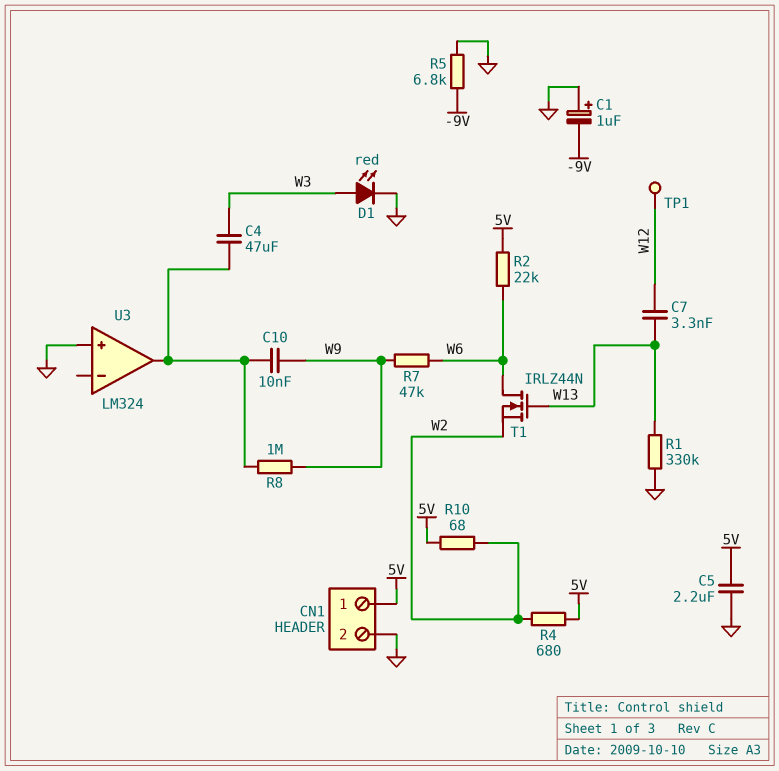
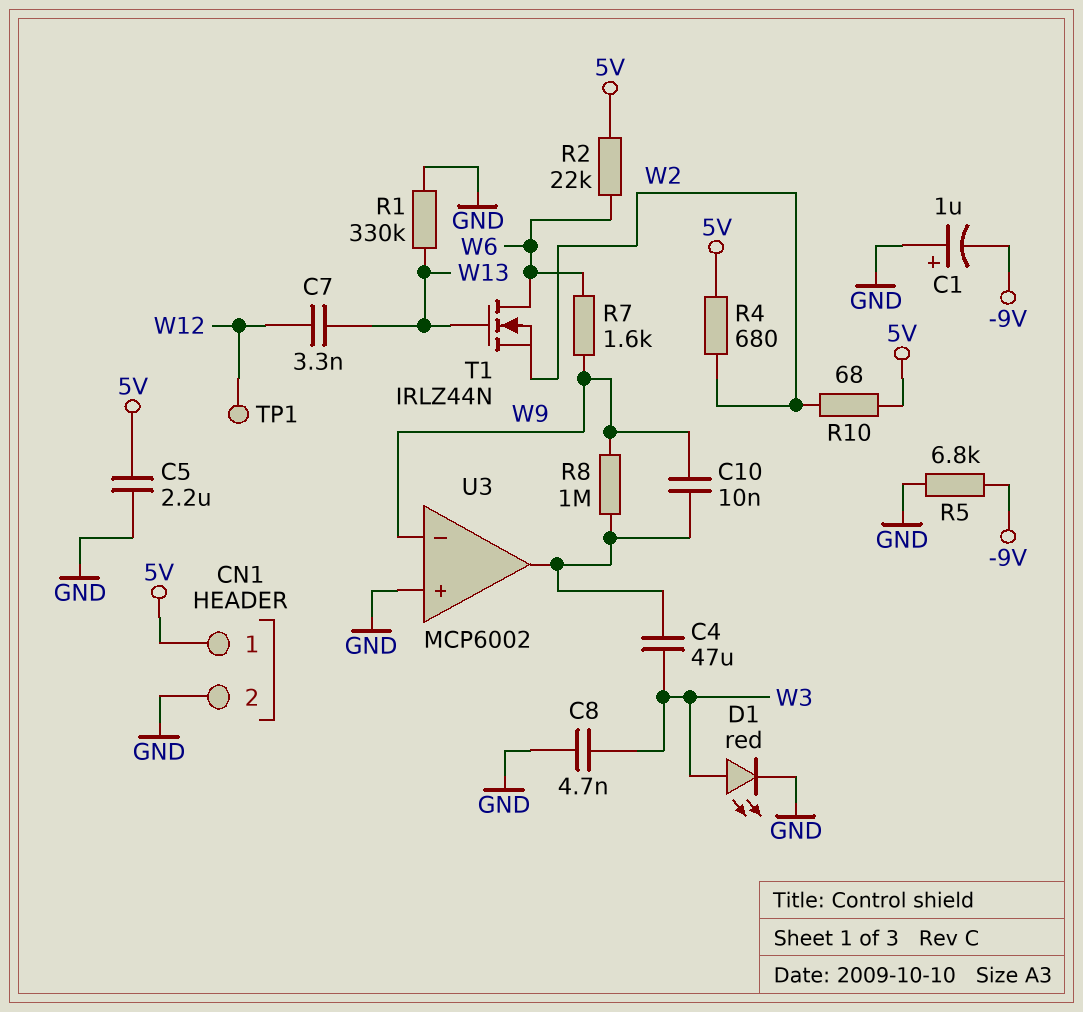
C8: none -> 4.7nF (GND, W3)
R7: 47k (W6, W9) -> 1.6k (W6, W9)
U3: LM324 -> MCP6002
U3 pin in-: none -> W9

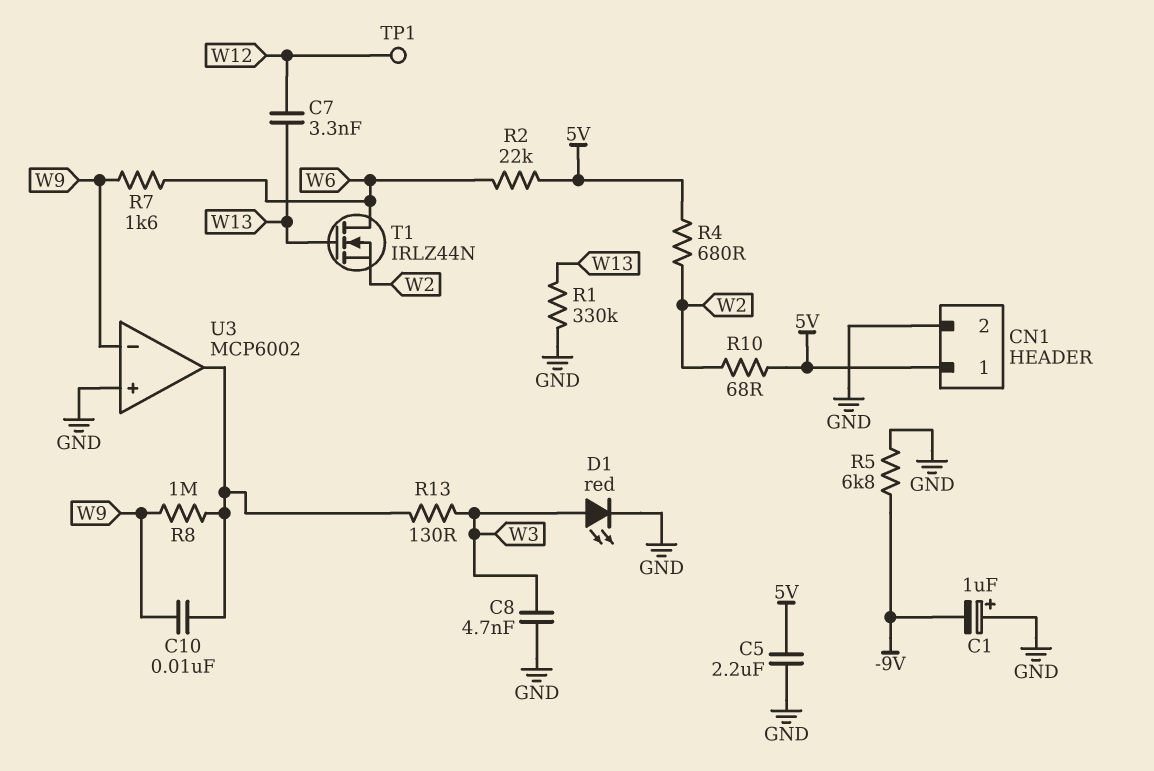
C4: 47uF (U3/out, W3) -> none
R13: none -> 130 (U3/out, W3)

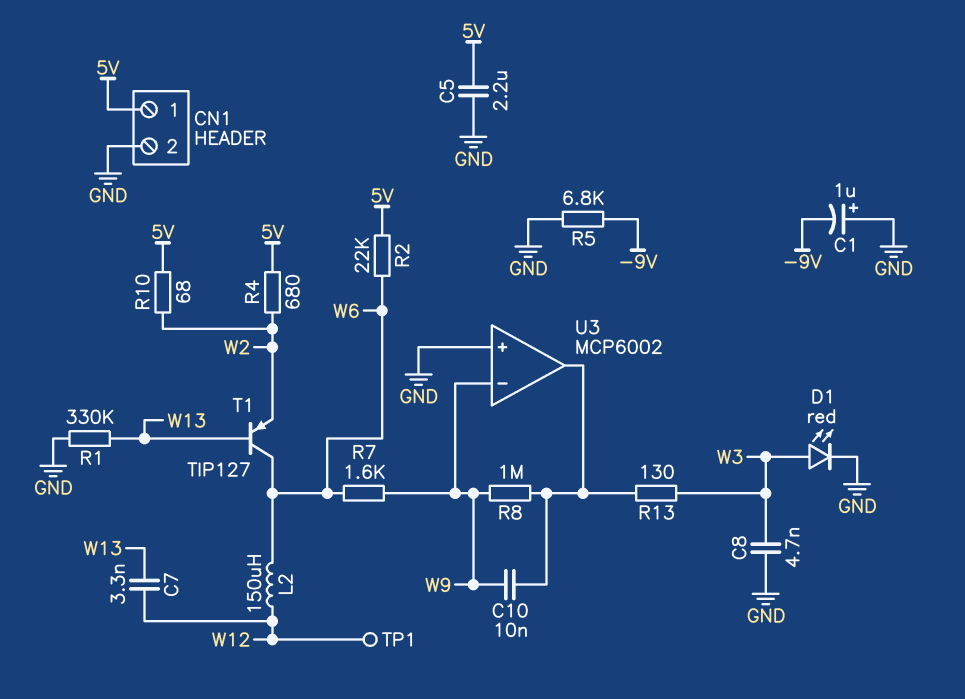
L2: none -> 150uH (W6, W12)
T1: NMOS IRLZ44N (G W13, D W6, S W2) -> PNP TIP127 (B W13, C W6, E W2)

